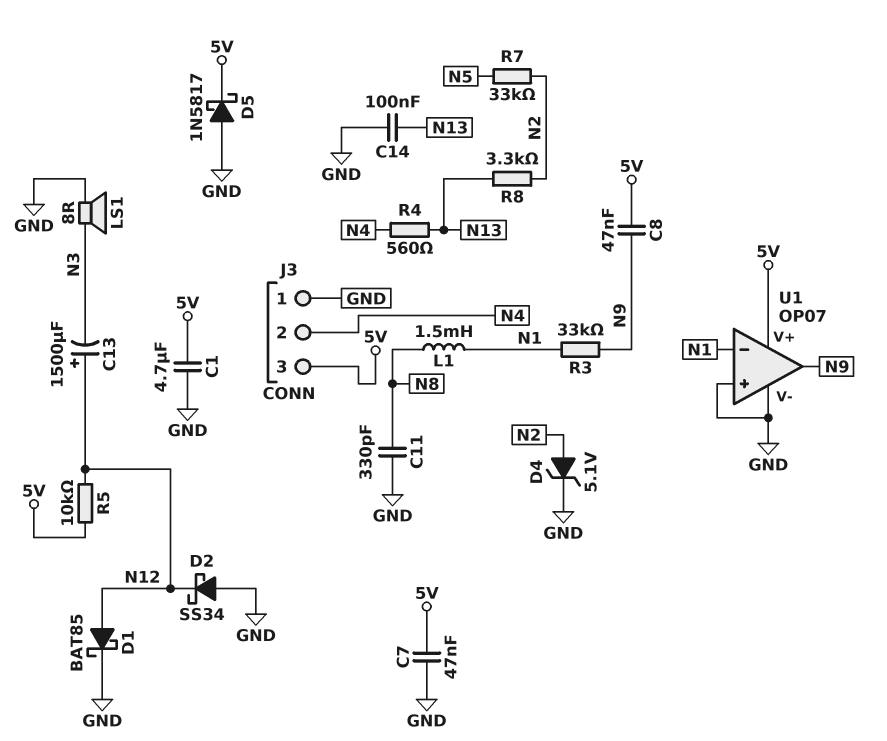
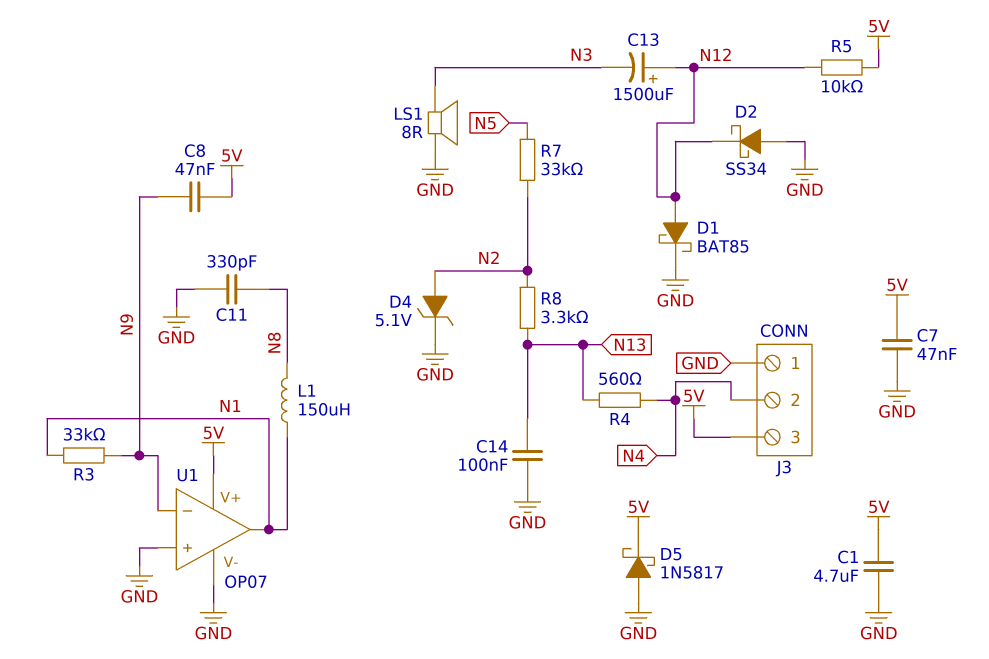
L1: 1.5mH (N1, N8) -> 150uH (N1, N8)
U1 pin in-: N1 -> N9
U1 pin out: N9 -> N1

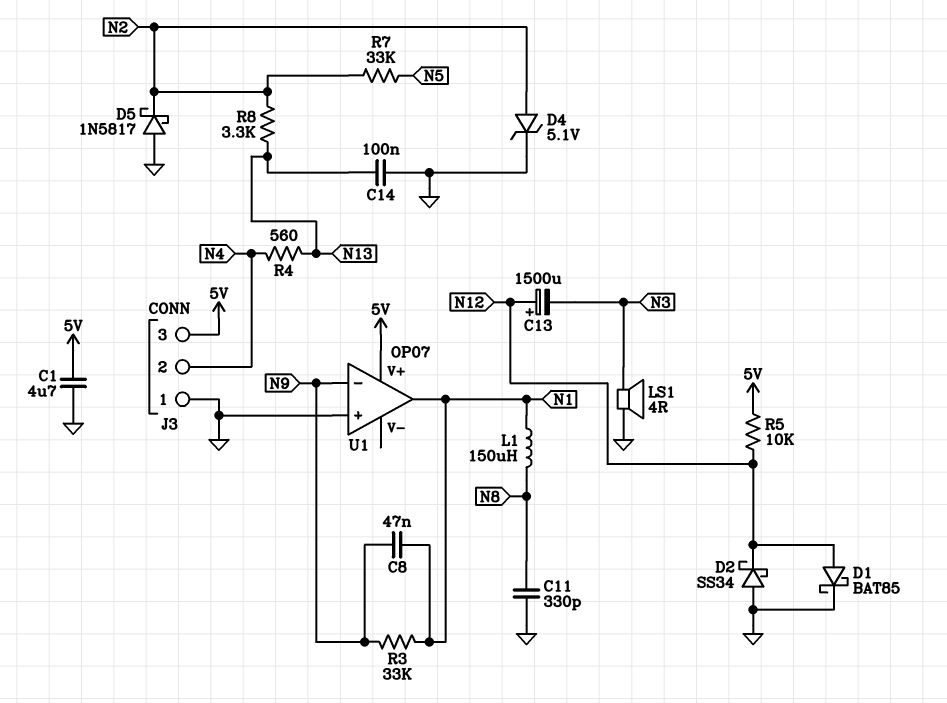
C7: 47nF (5V, GND) -> none
C8: 47nF (5V, N9) -> 47nF (N1, N9)
D5: schottky 1N5817 (A GND, K 5V) -> schottky 1N5817 (A GND, K N2)
LS1: speaker 8R (GND, N3) -> speaker 4R (GND, N3)
U1 pin V-: GND -> none

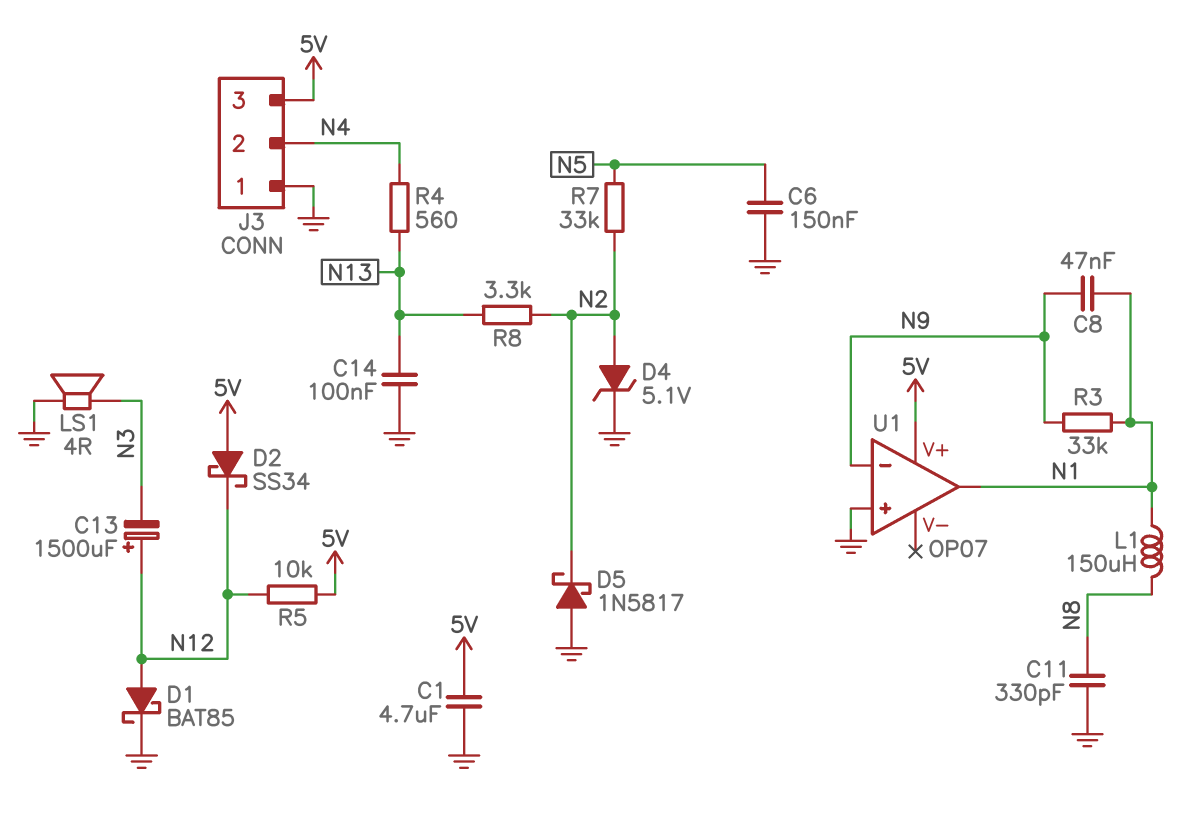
C6: none -> 150nF (GND, N5)
D2: schottky SS34 (A GND, K N12) -> schottky SS34 (A 5V, K N12)

